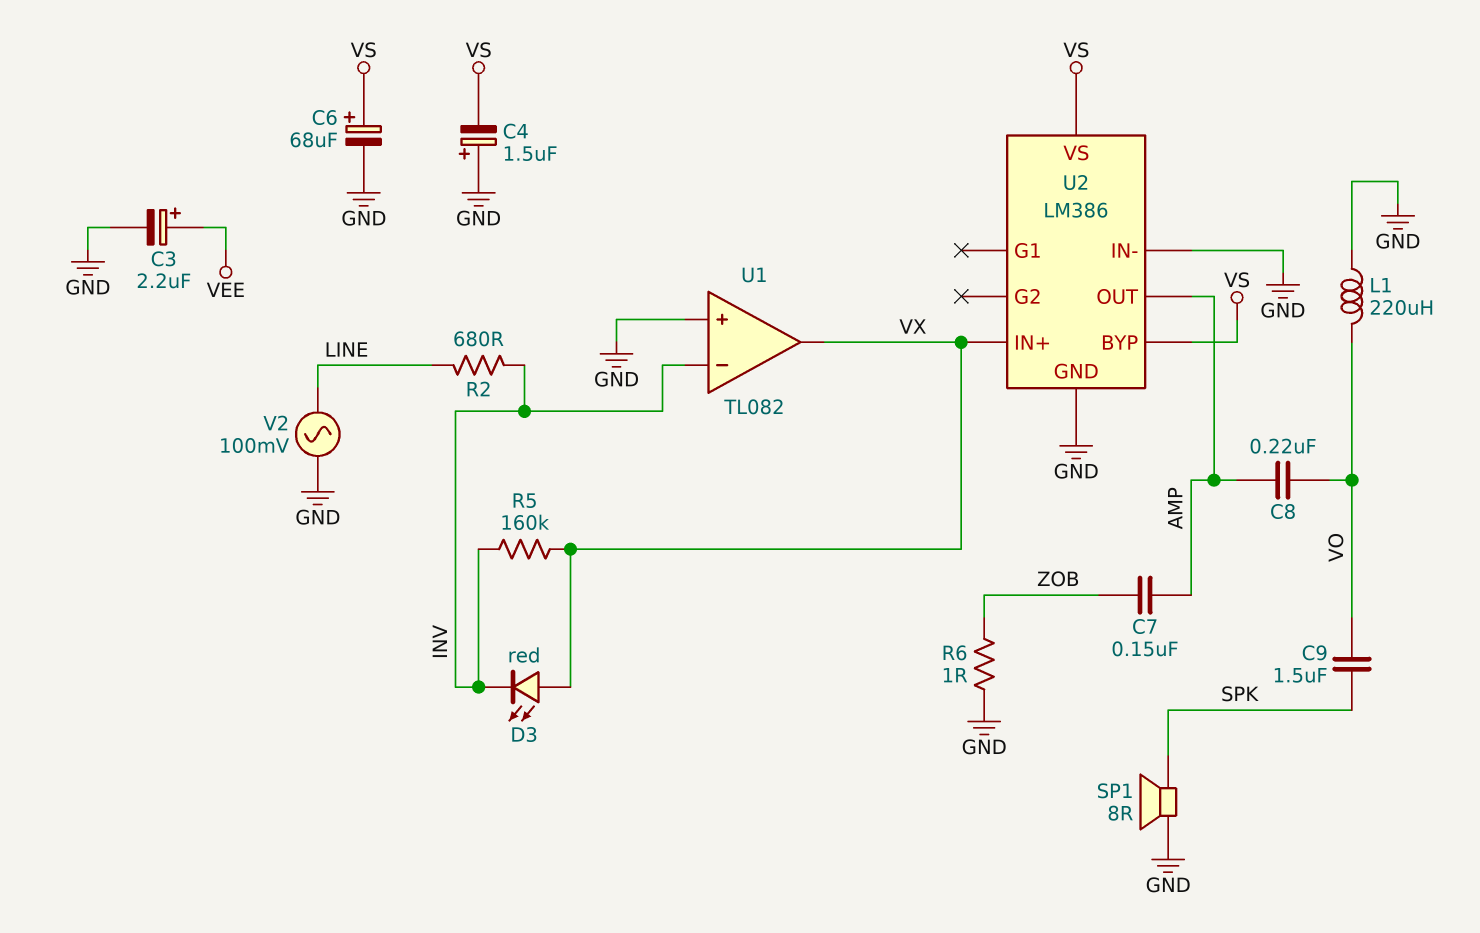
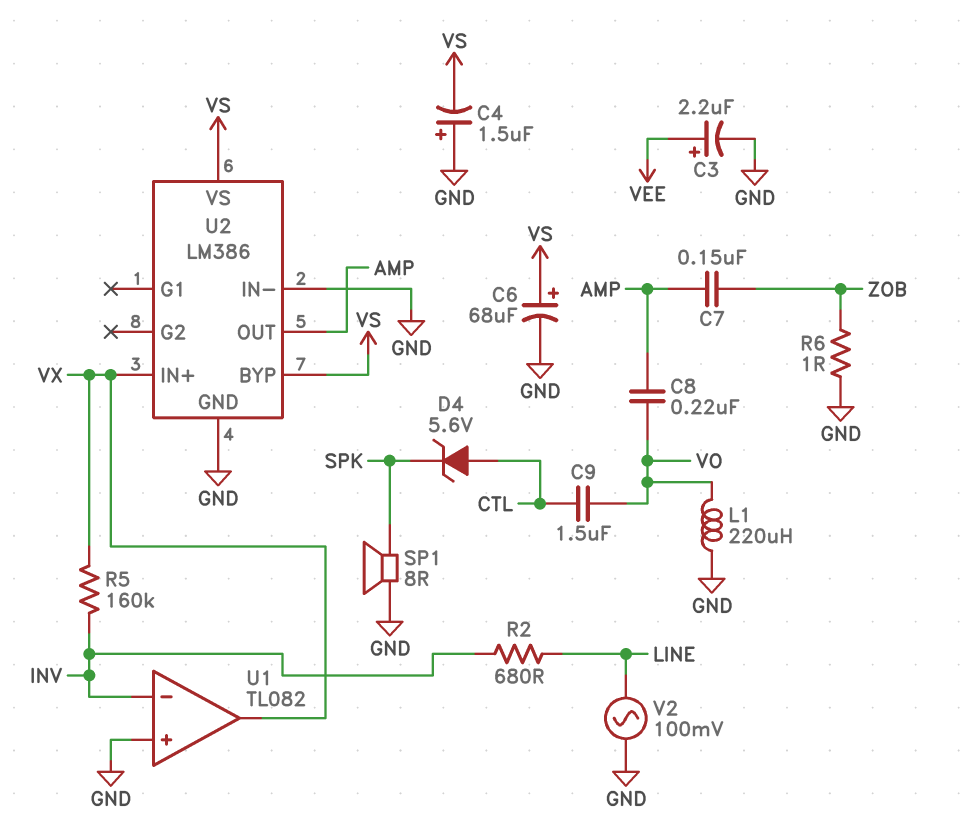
C9: 1.5uF (SPK, VO) -> 1.5uF (CTL, VO)
D3: LED red (A VX, K INV) -> none
D4: none -> zener 5.6V (A CTL, K SPK)

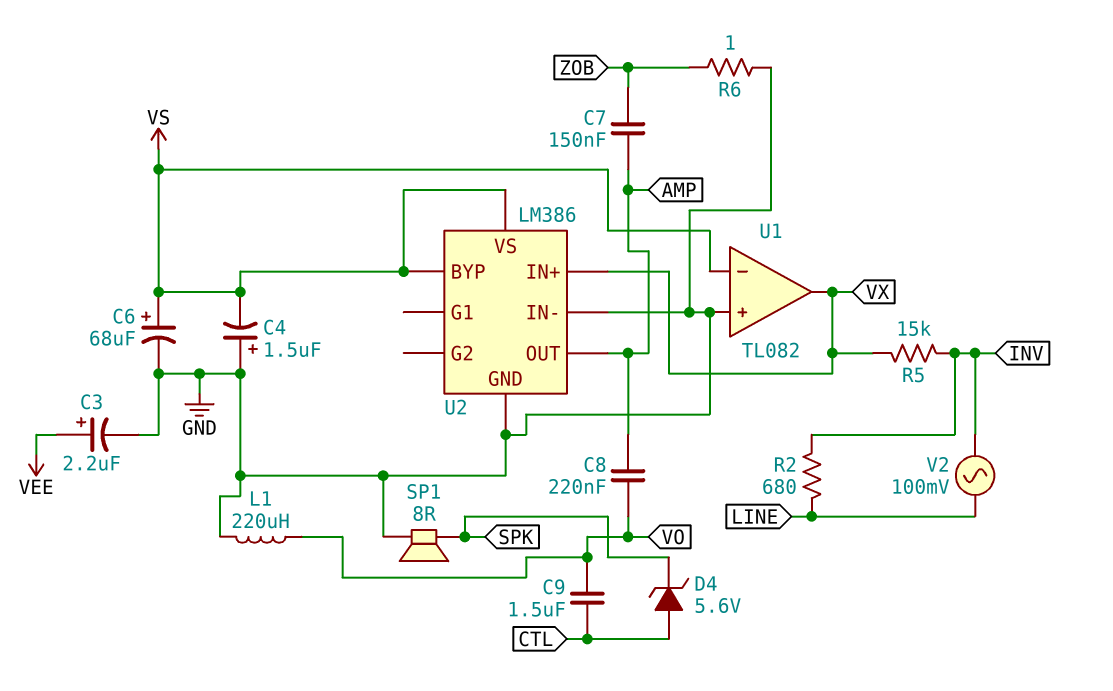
R5: 160k (INV, VX) -> 15k (INV, VX)
U1 pin in-: INV -> VS
V2: AC 100mV (GND, LINE) -> AC 100mV (INV, LINE)

